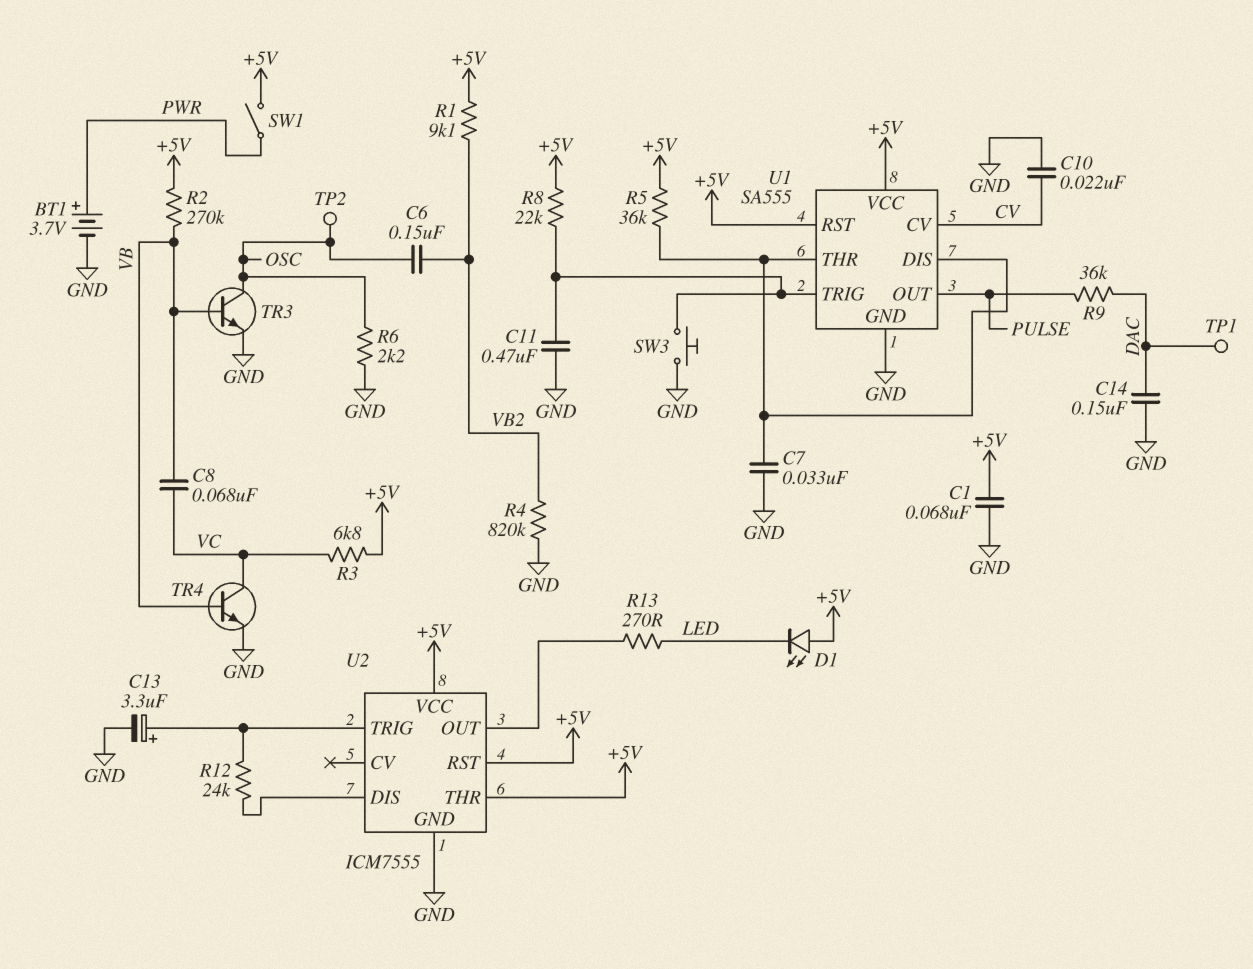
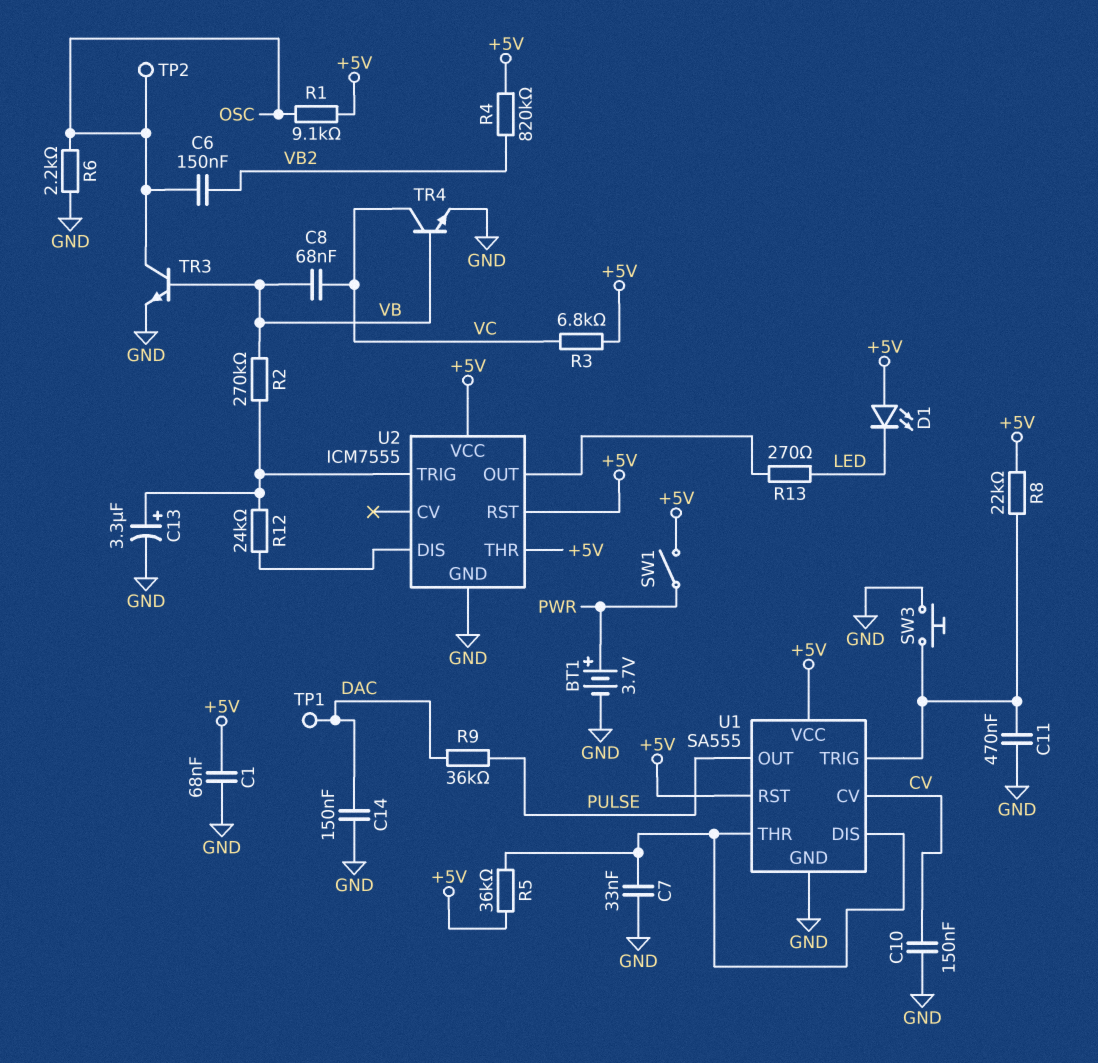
C10: 22nF (CV, GND) -> 150nF (CV, GND)
R1: 9.1k (+5V, VB2) -> 9.1k (+5V, OSC)
R2: 270k (+5V, VB) -> 270k (U2/TRIG, VB)
R4: 820k (GND, VB2) -> 820k (+5V, VB2)

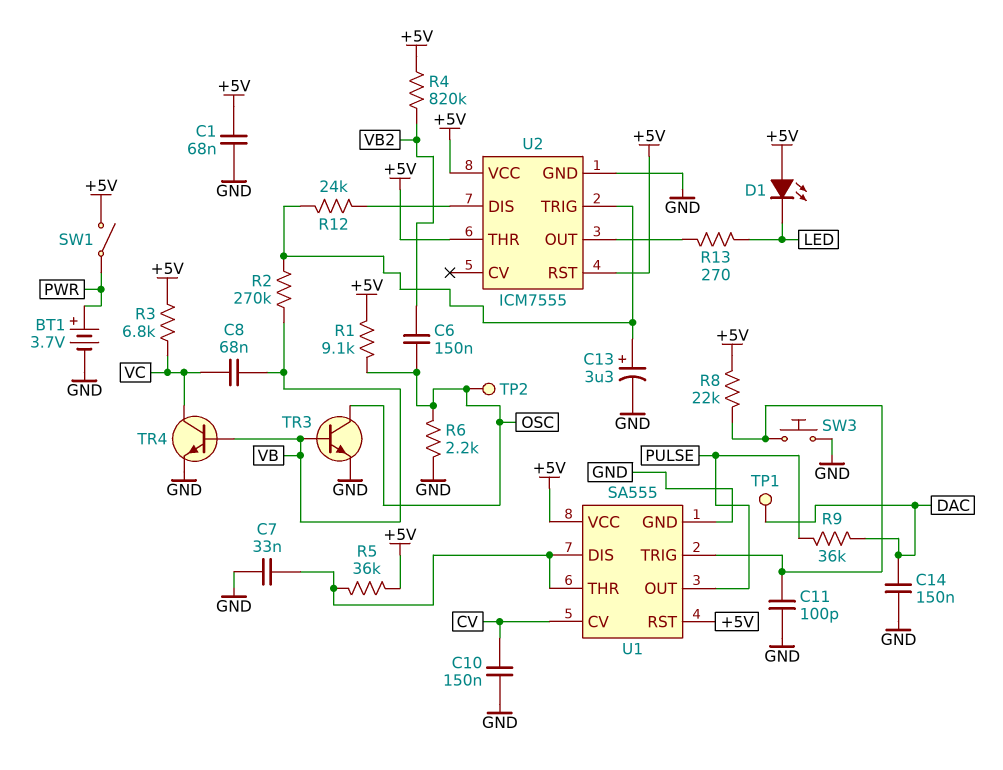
C11: 470nF (GND, U1/TRIG) -> 100pF (GND, U1/TRIG)

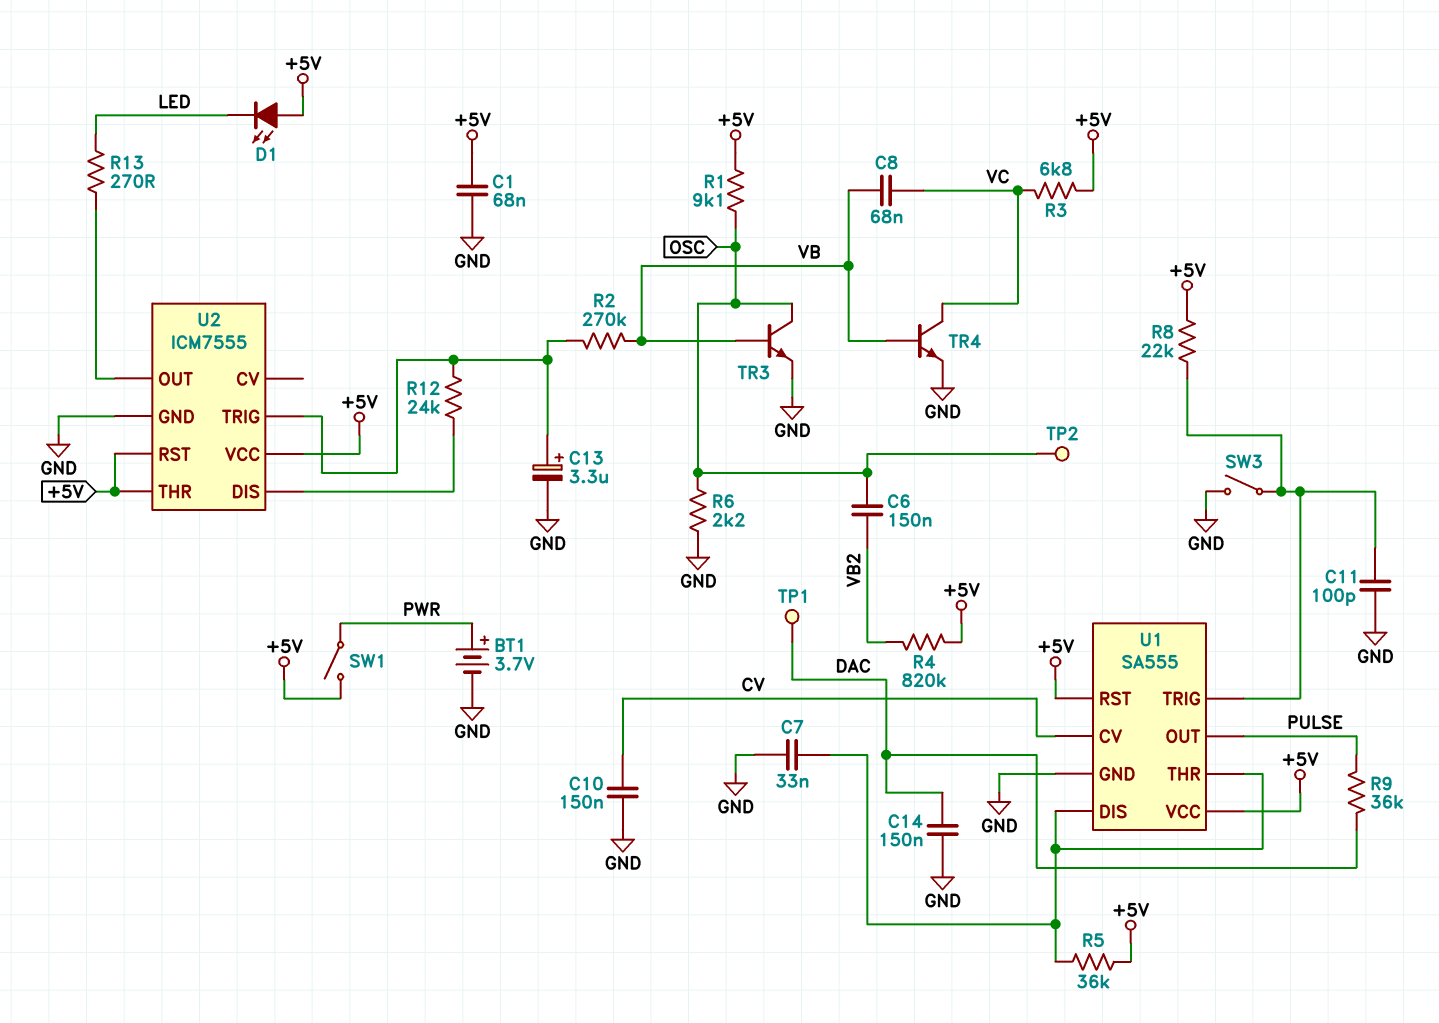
SW3: button (GND, U1/TRIG) -> switch (GND, U1/TRIG)

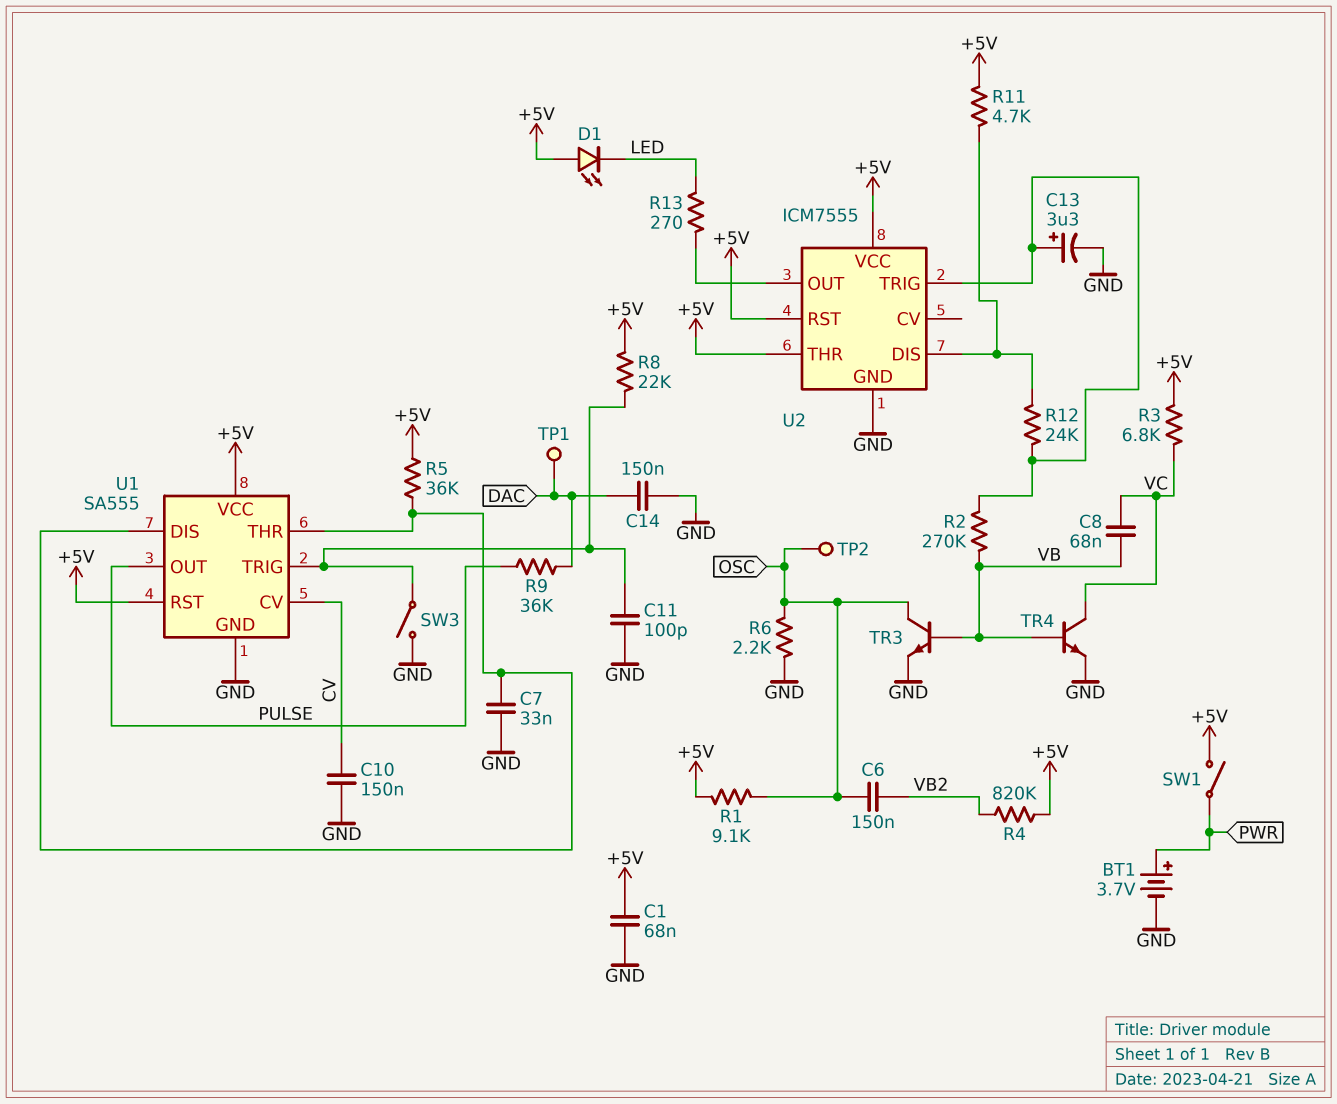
R11: none -> 4.7k (+5V, U2/DIS)

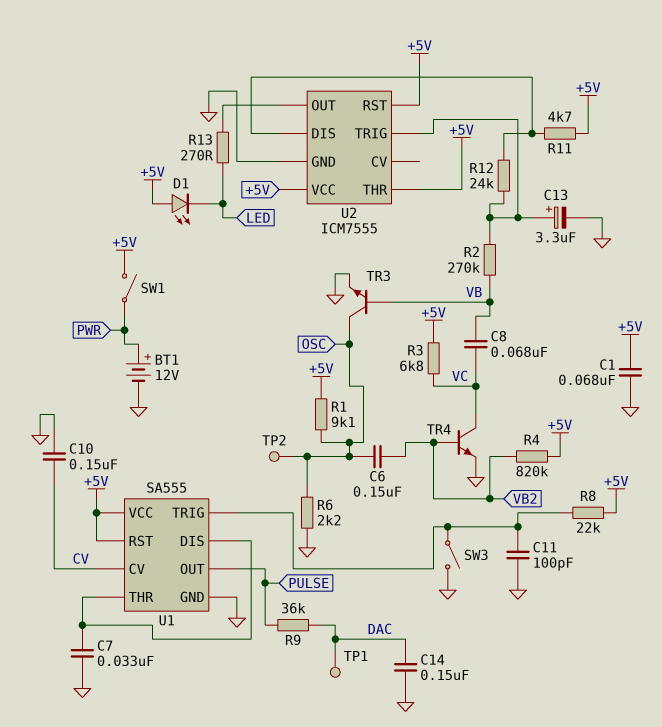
BT1: 3.7V (plus PWR, minus GND) -> 12V (plus PWR, minus GND)
R5: 36k (+5V, U1/DIS) -> none
TR4: NPN (B VB, C VC, E GND) -> NPN (B VB2, C VC, E GND)

